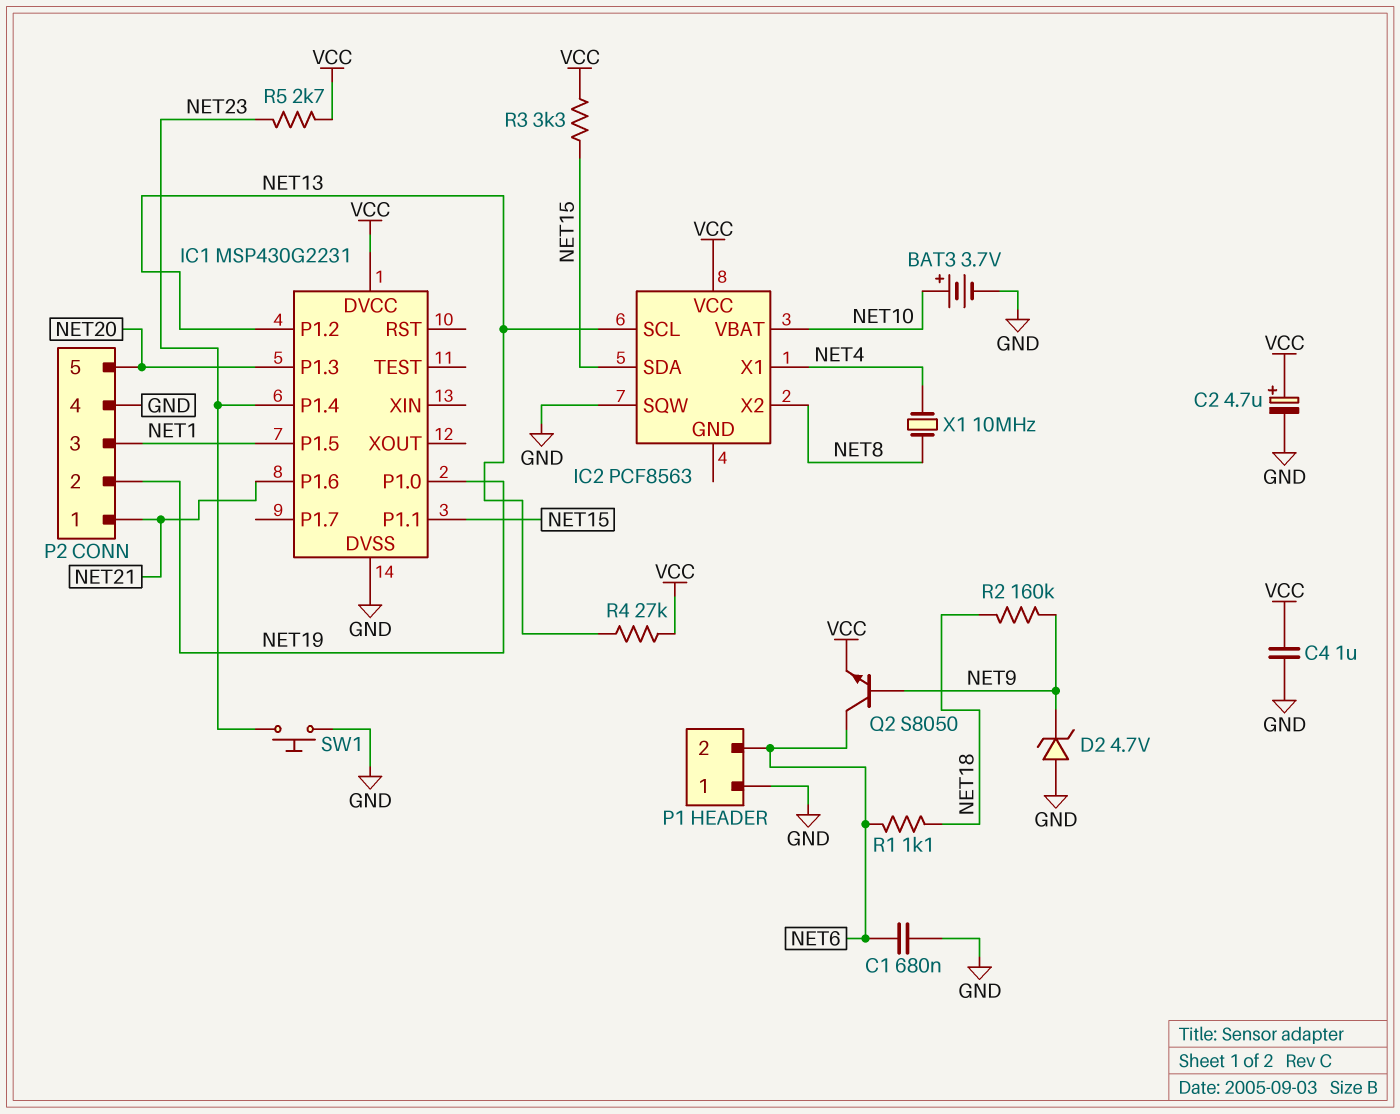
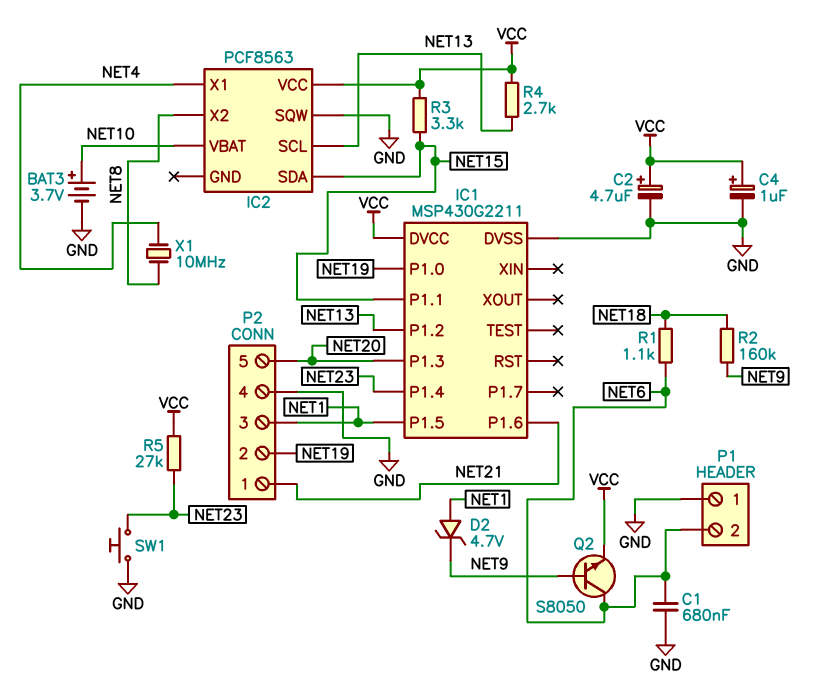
C4: 1uF (GND, VCC) -> 1uF (plus VCC, minus GND)
D2: zener 4.7V (A GND, K NET9) -> zener 4.7V (A NET1, K NET9)
IC1: MSP430G2231 -> MSP430G2211
R4: 27k (NET13, VCC) -> 2.7k (NET13, VCC)
R5: 2.7k (NET23, VCC) -> 27k (NET23, VCC)

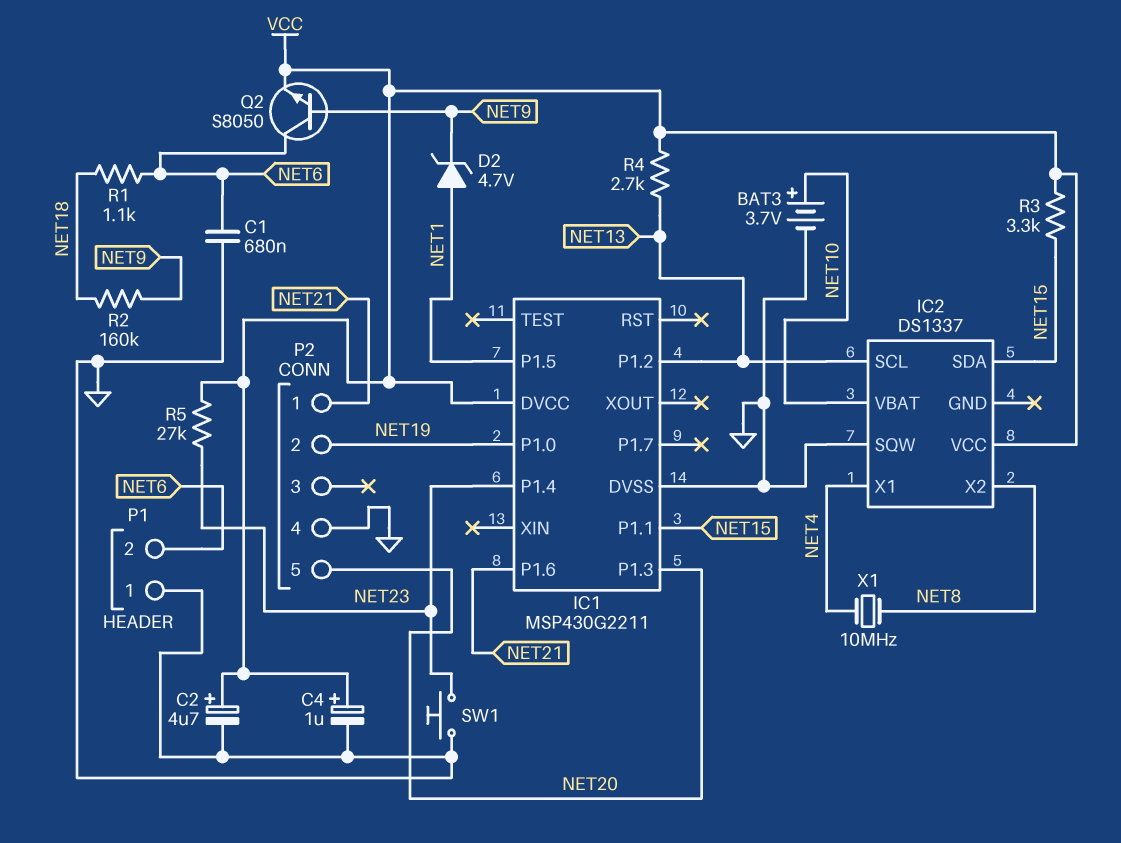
IC2: PCF8563 -> DS1337
P2 pin 3: NET1 -> none

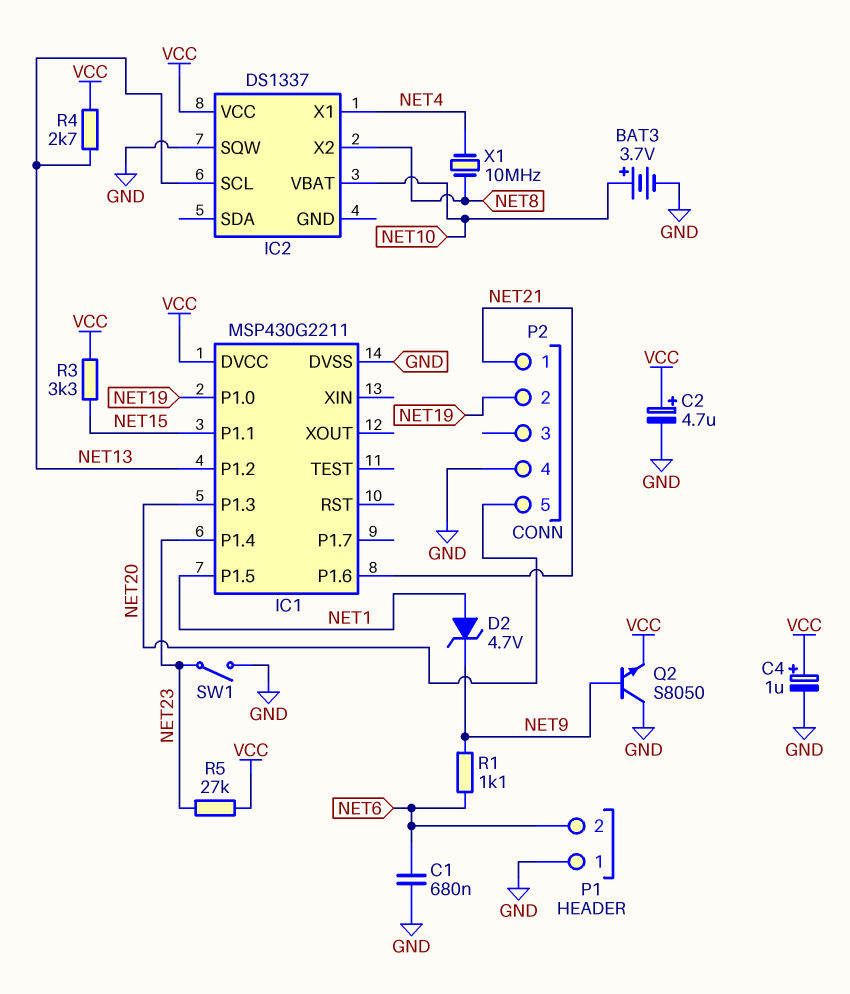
IC2 pin SDA: NET15 -> none
Q2: NPN S8050 (B NET9, C NET6, E VCC) -> NPN S8050 (B NET9, C GND, E VCC)
R1: 1.1k (NET6, NET18) -> 1.1k (NET6, NET9)
R2: 160k (NET9, NET18) -> none
SW1: button (GND, NET23) -> switch (GND, NET23)

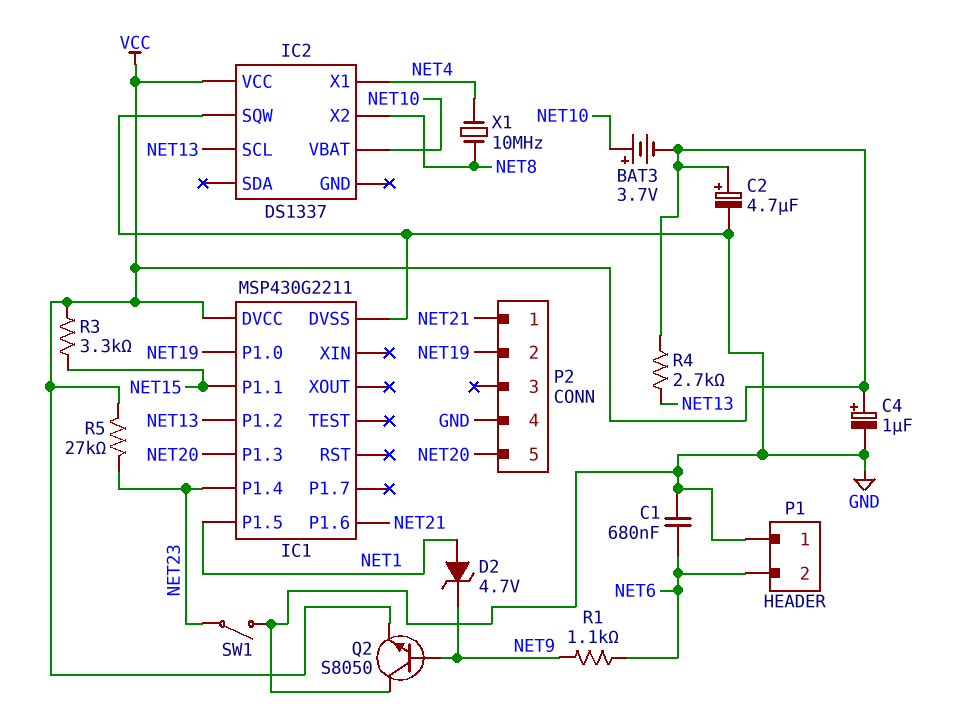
BAT3: 3.7V (plus NET10, minus GND) -> 3.7V (plus NET10, minus VCC)

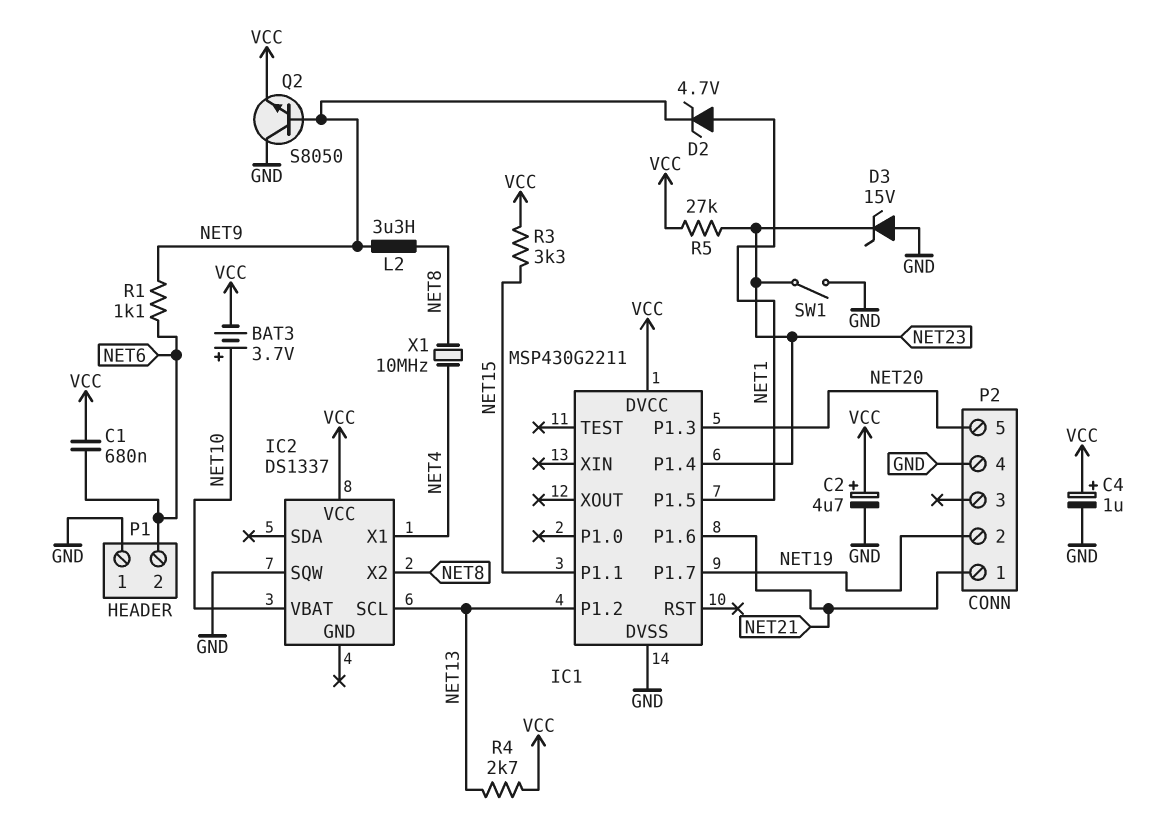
C1: 680nF (GND, NET6) -> 680nF (NET6, VCC)
D3: none -> zener 15V (A GND, K NET23)
IC1 pin P1.0: NET19 -> none
IC1 pin P1.7: none -> NET19
L2: none -> 3.3uH (NET8, NET9)

